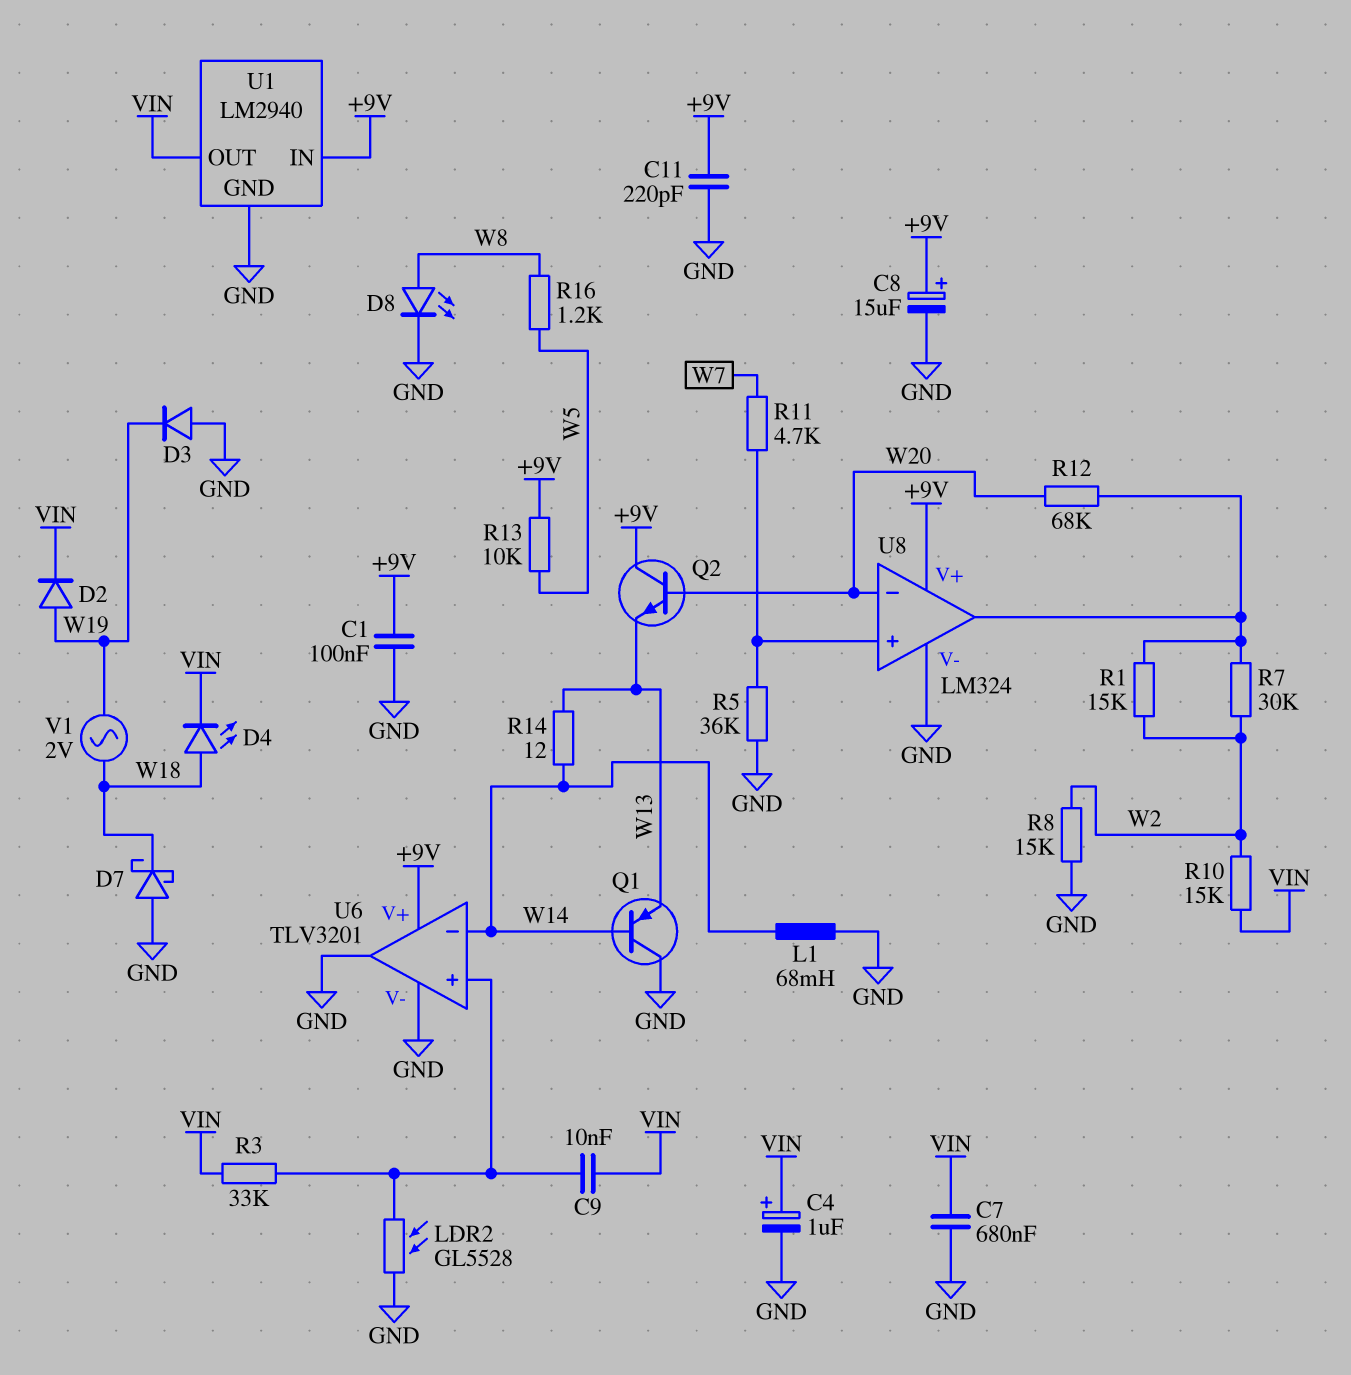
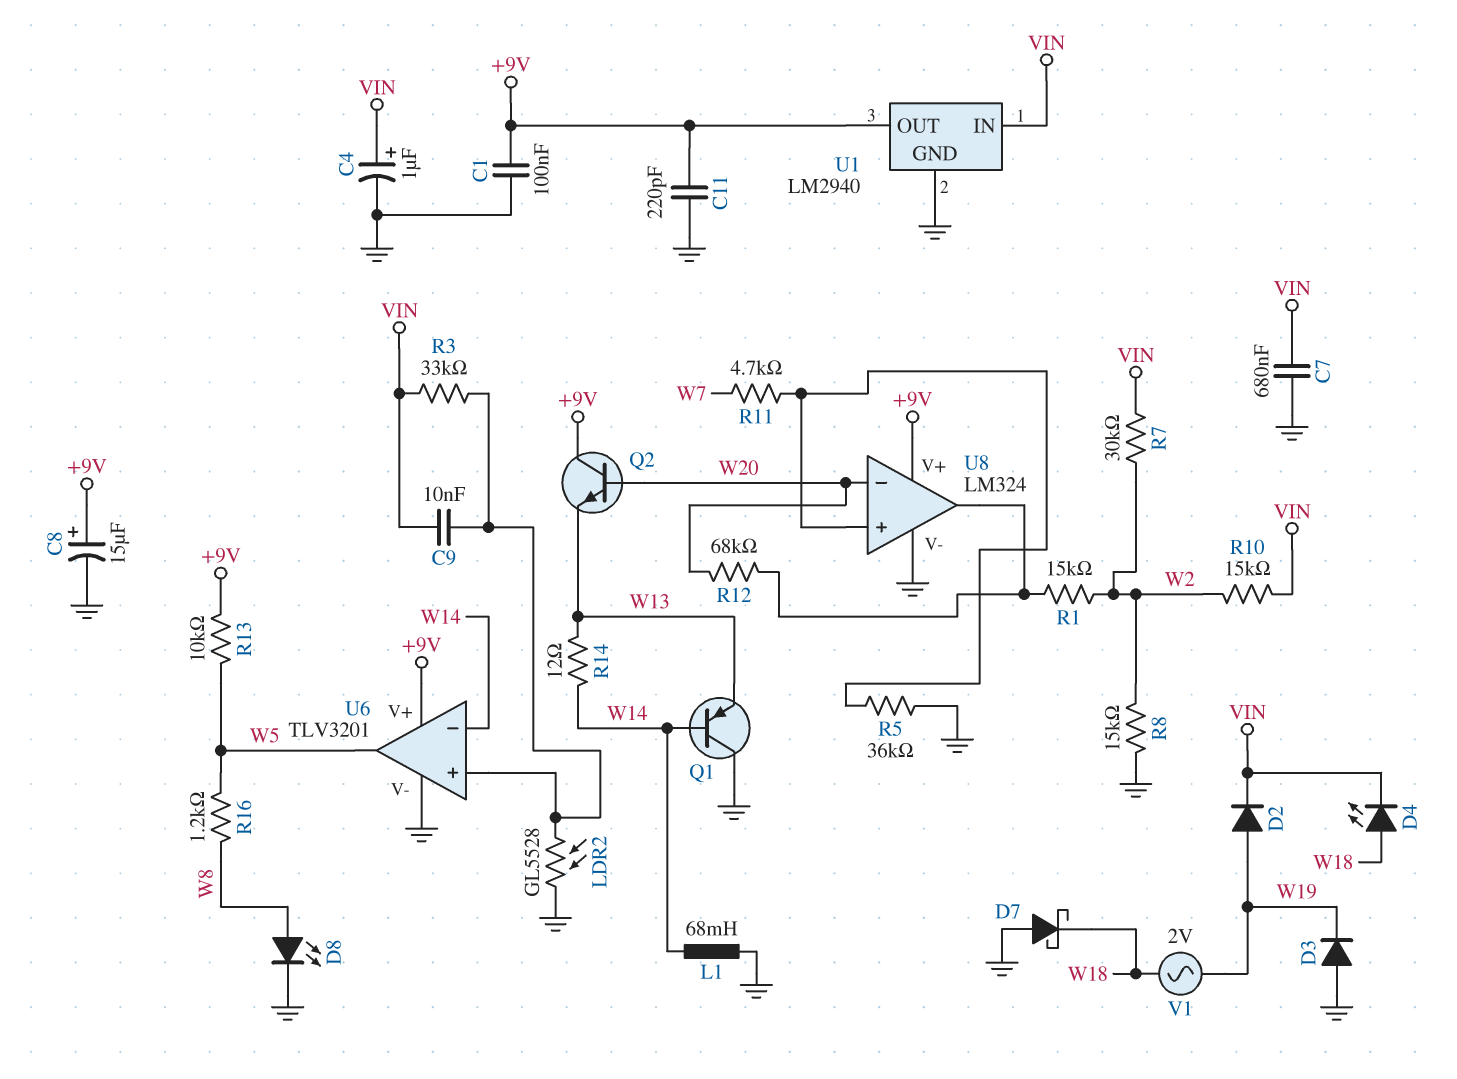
R7: 30k (U8/out, W2) -> 30k (VIN, W2)
U1 pin IN: +9V -> VIN
U1 pin OUT: VIN -> +9V
U6 pin out: GND -> W5

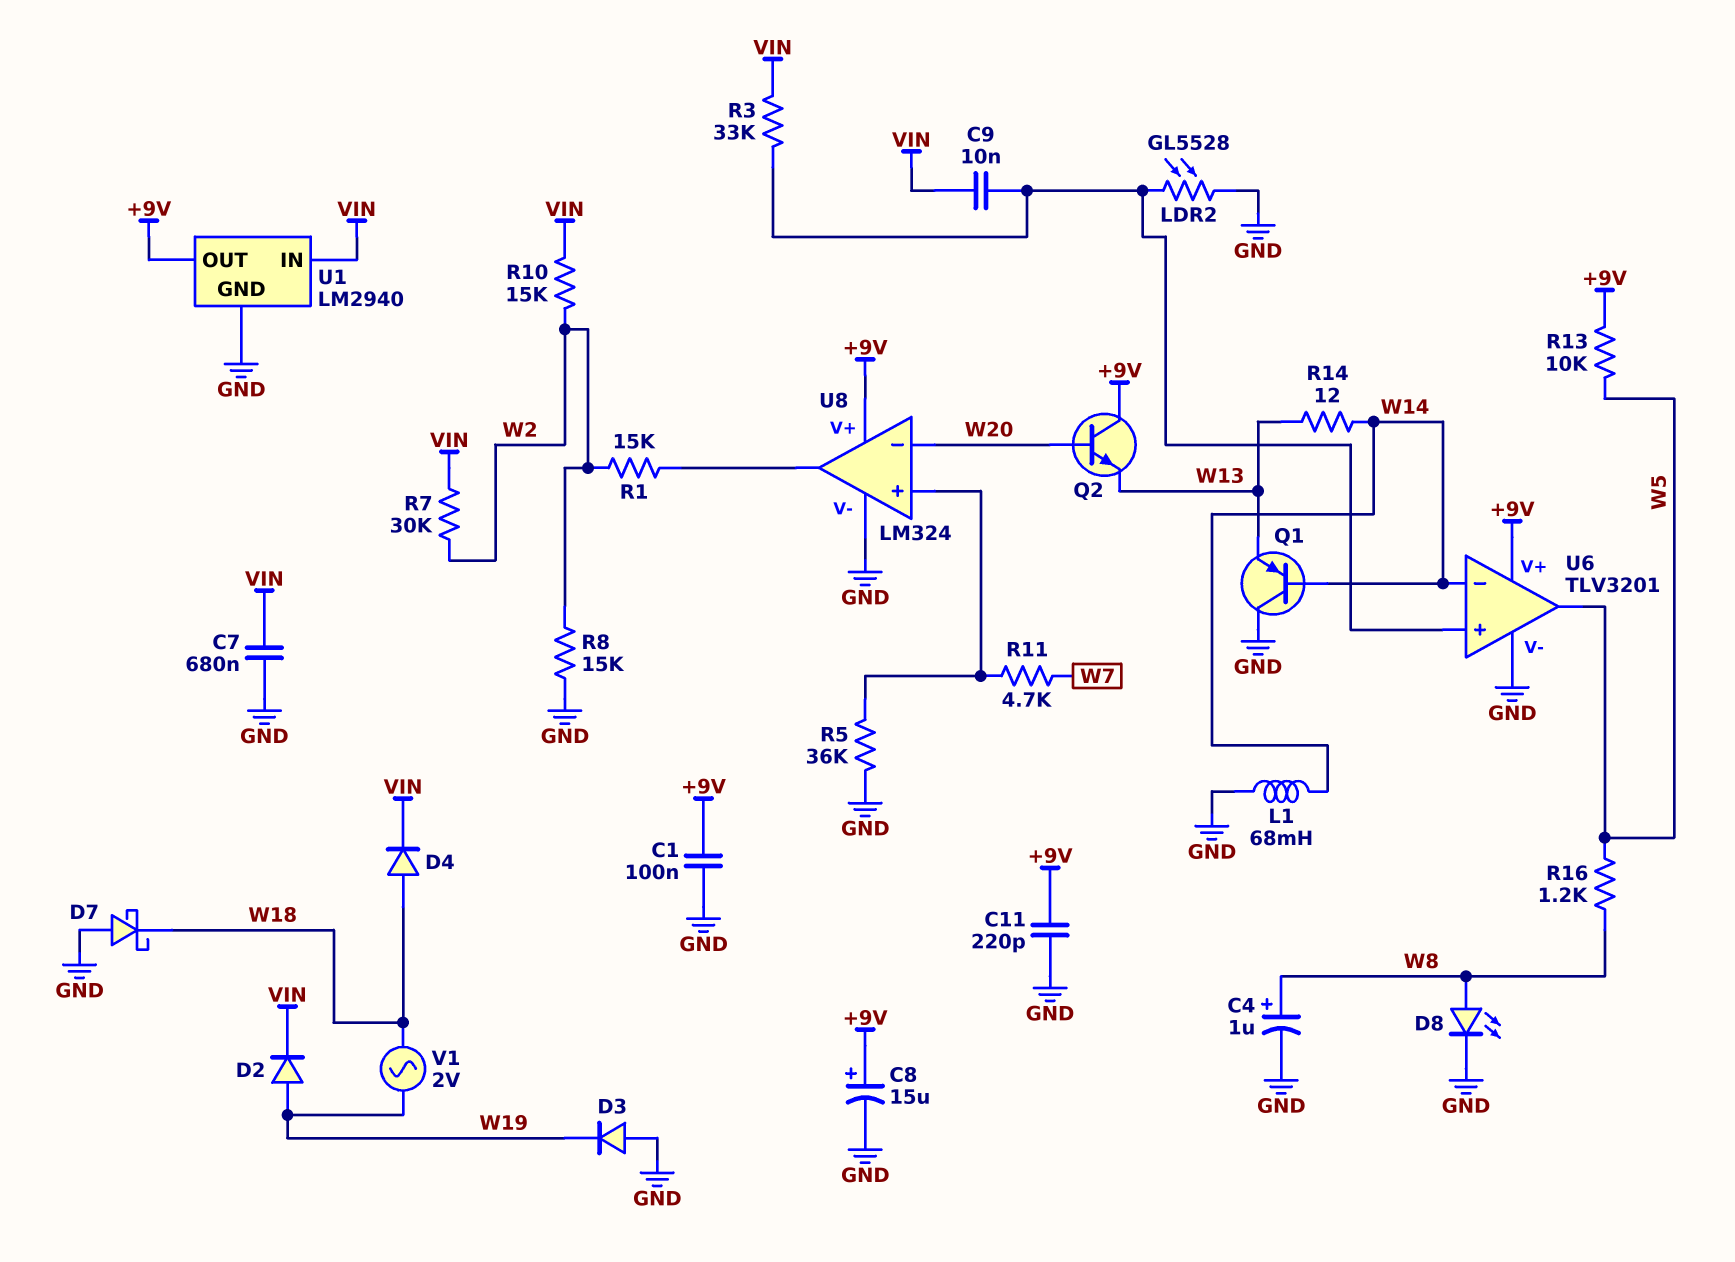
C4: 1uF (plus VIN, minus GND) -> 1uF (plus W8, minus GND)
D4: LED (A W18, K VIN) -> diode (A W18, K VIN)
R12: 68k (U8/out, W20) -> none

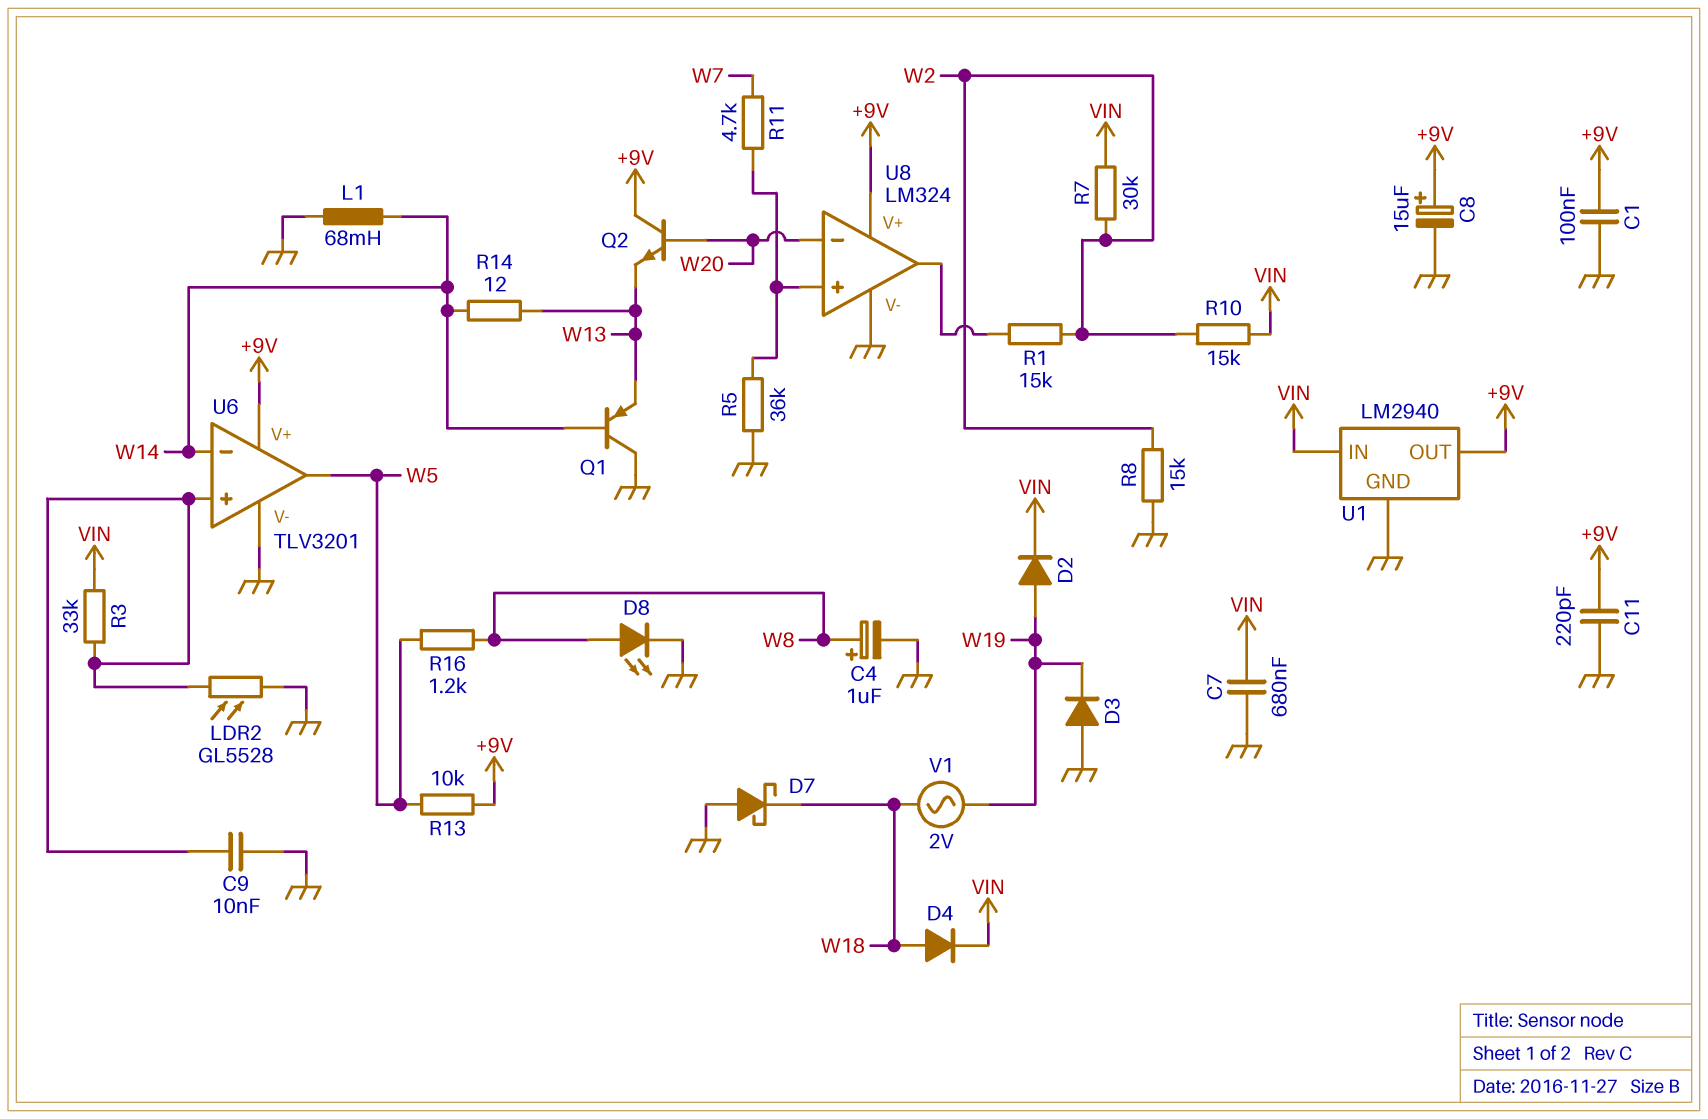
C9: 10nF (U6/in+, VIN) -> 10nF (GND, U6/in+)

